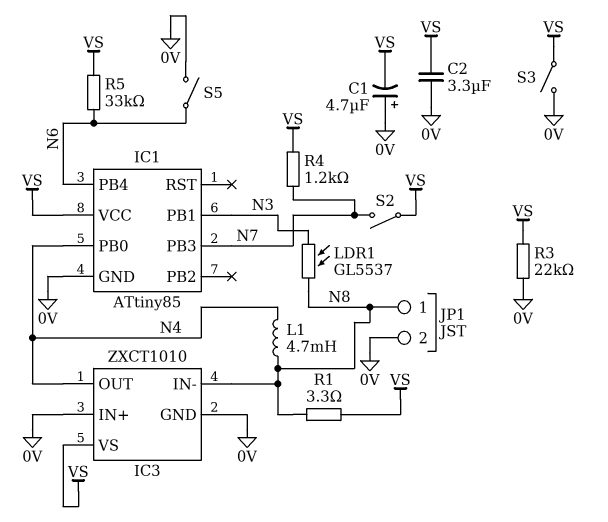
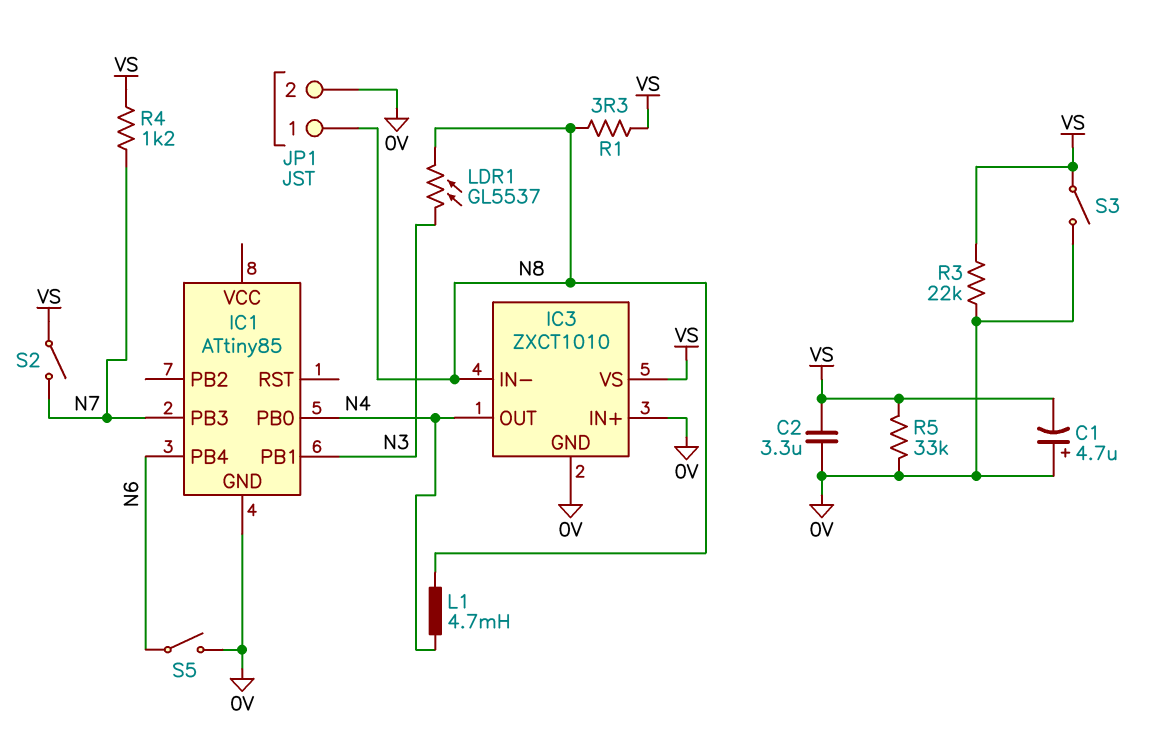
IC1 pin VCC: VS -> none
R5: 33k (N6, VS) -> 33k (0V, VS)

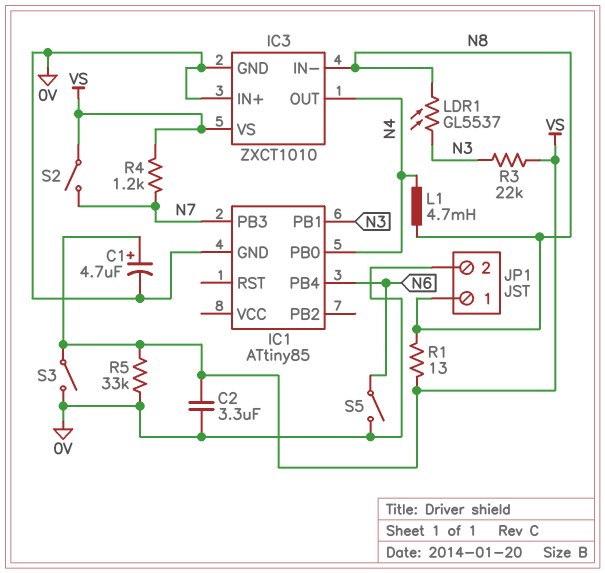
C1: 4.7uF (plus 0V, minus VS) -> 4.7uF (plus VS, minus 0V)
R1: 3.3 (N8, VS) -> 13 (N8, VS)
R3: 22k (0V, VS) -> 22k (N3, VS)

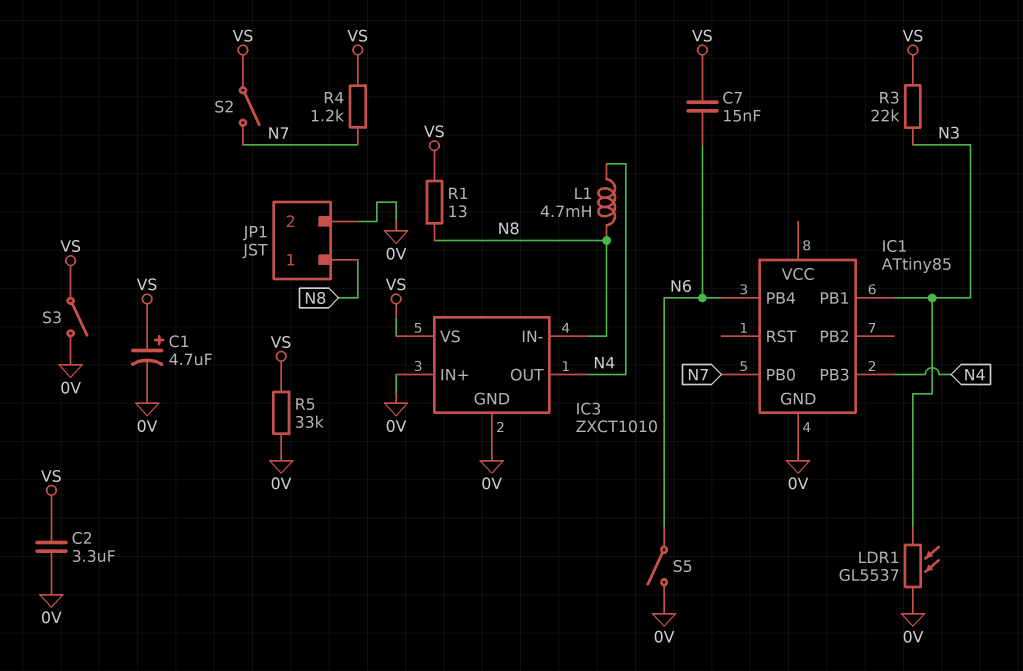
C7: none -> 15nF (N6, VS)
IC1 pin PB0: N4 -> N7
IC1 pin PB3: N7 -> N4
LDR1: GL5537 (N3, N8) -> GL5537 (0V, N3)

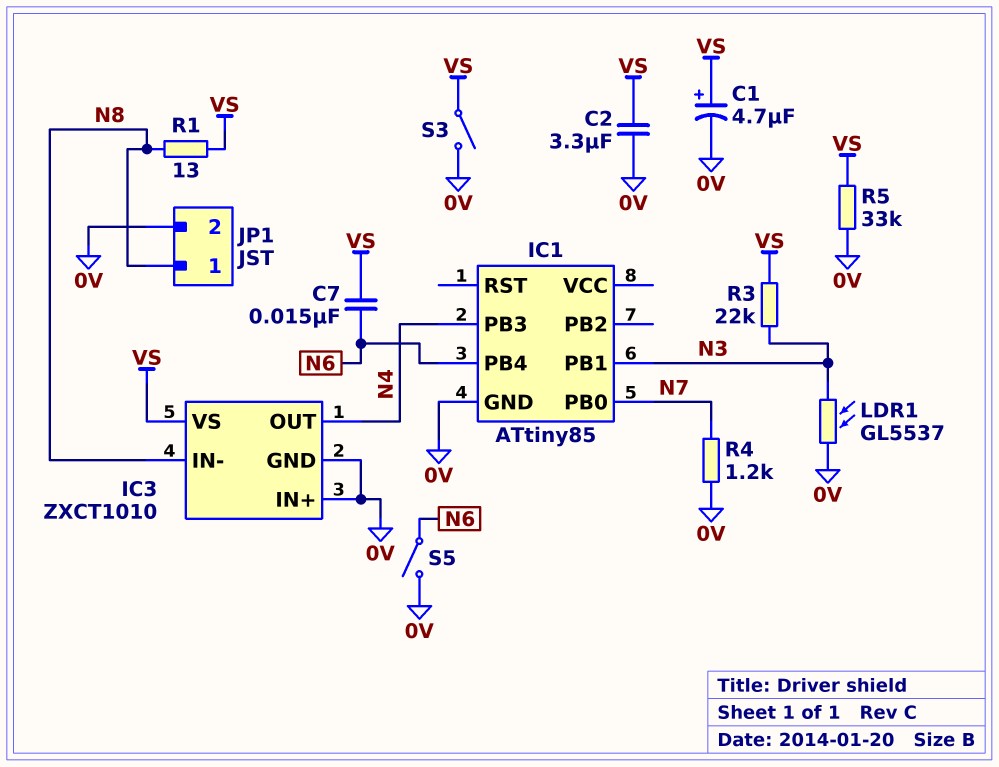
L1: 4.7mH (N4, N8) -> none
R4: 1.2k (N7, VS) -> 1.2k (0V, N7)
S2: switch (N7, VS) -> none

